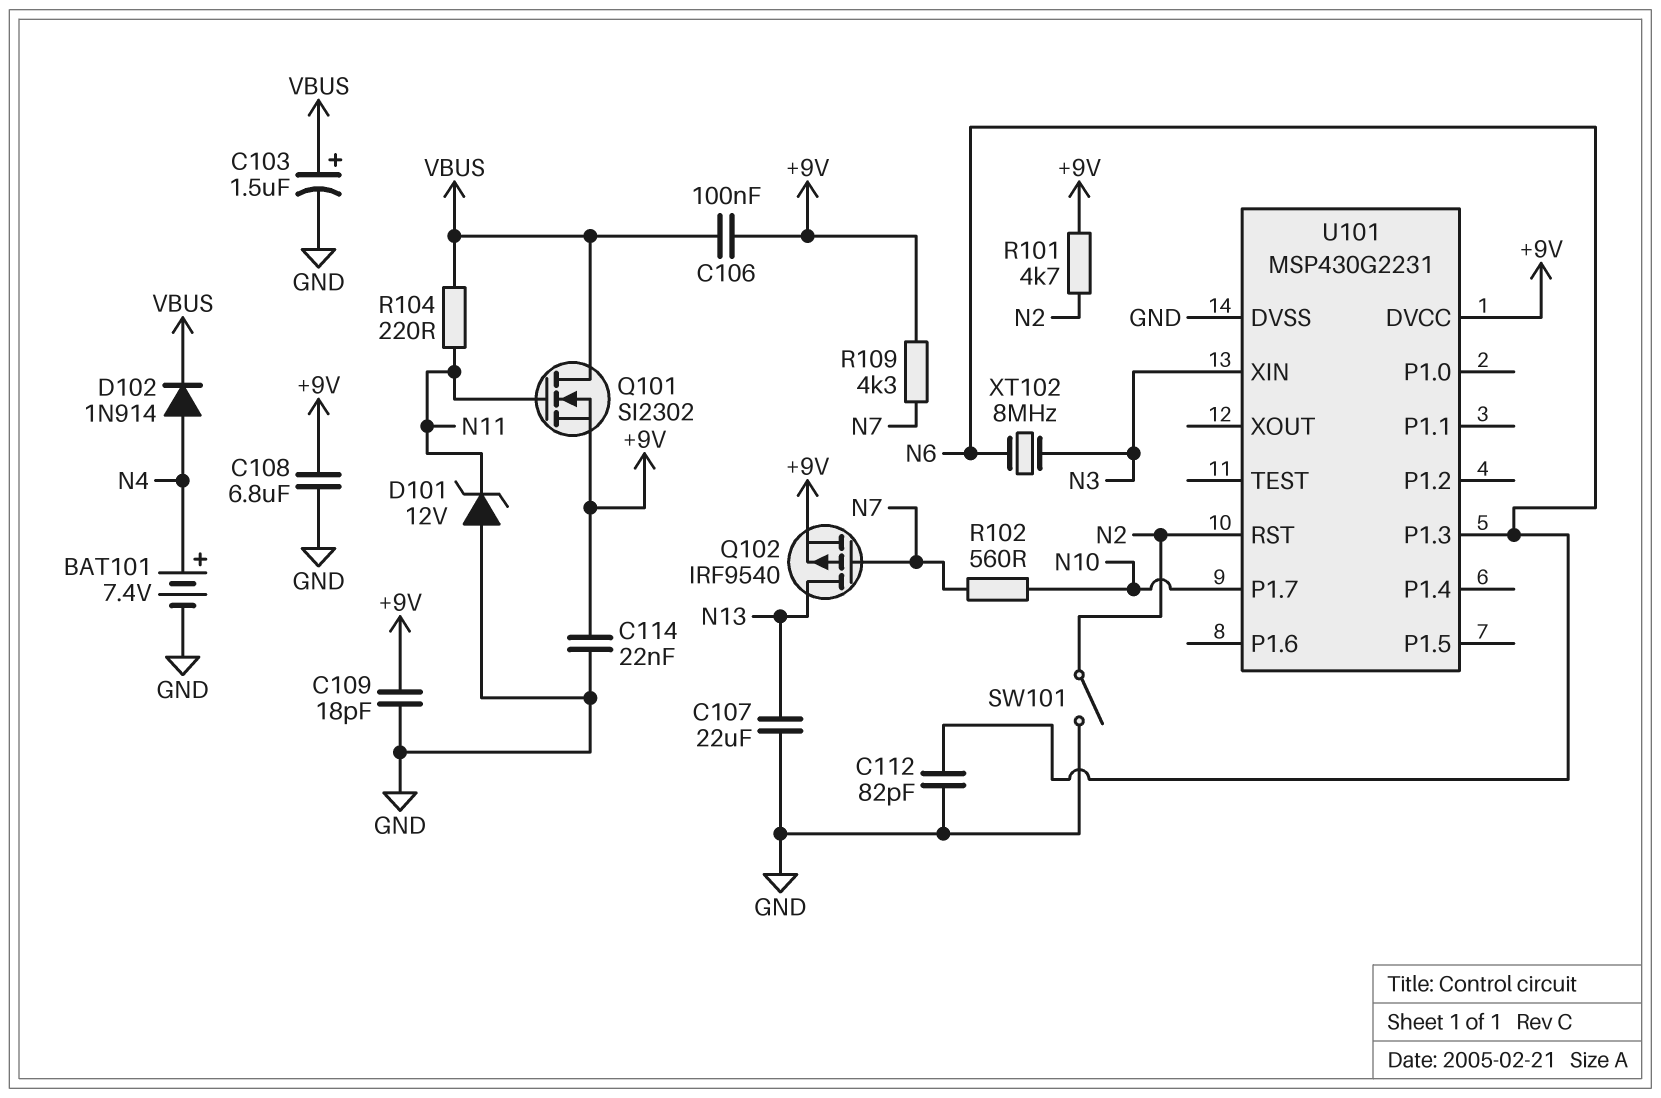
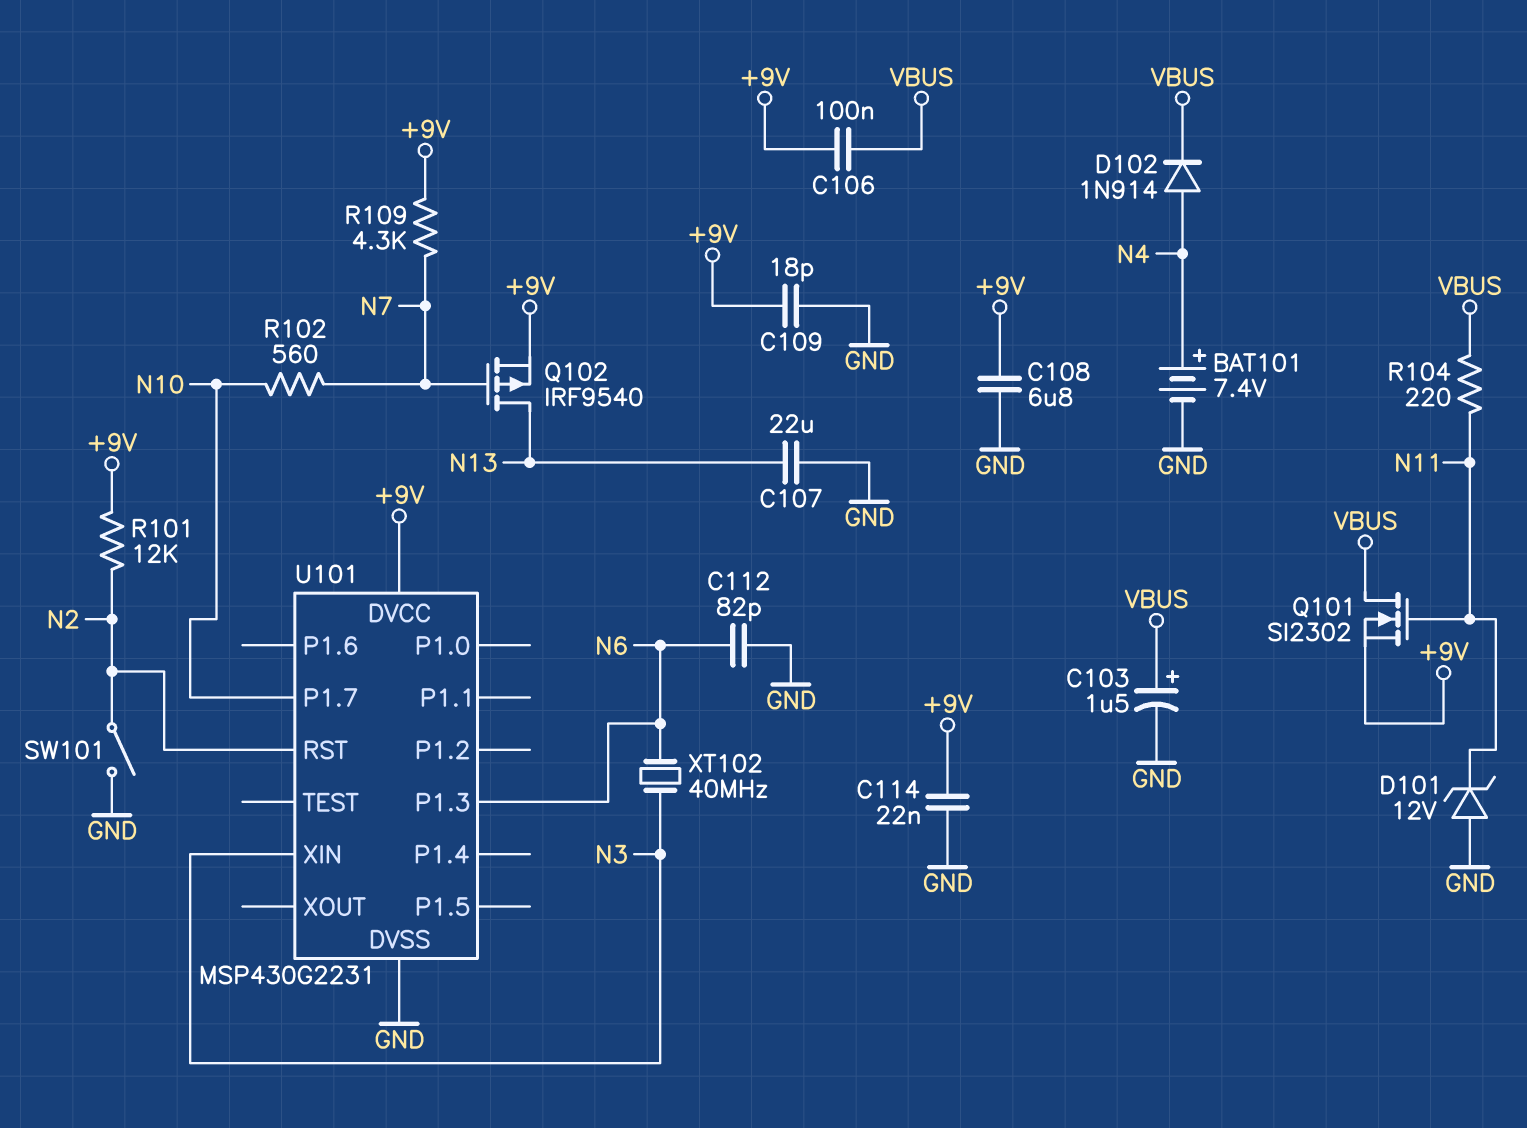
R101: 4.7k (+9V, N2) -> 12k (+9V, N2)
XT102: 8MHz (N3, N6) -> 40MHz (N3, N6)

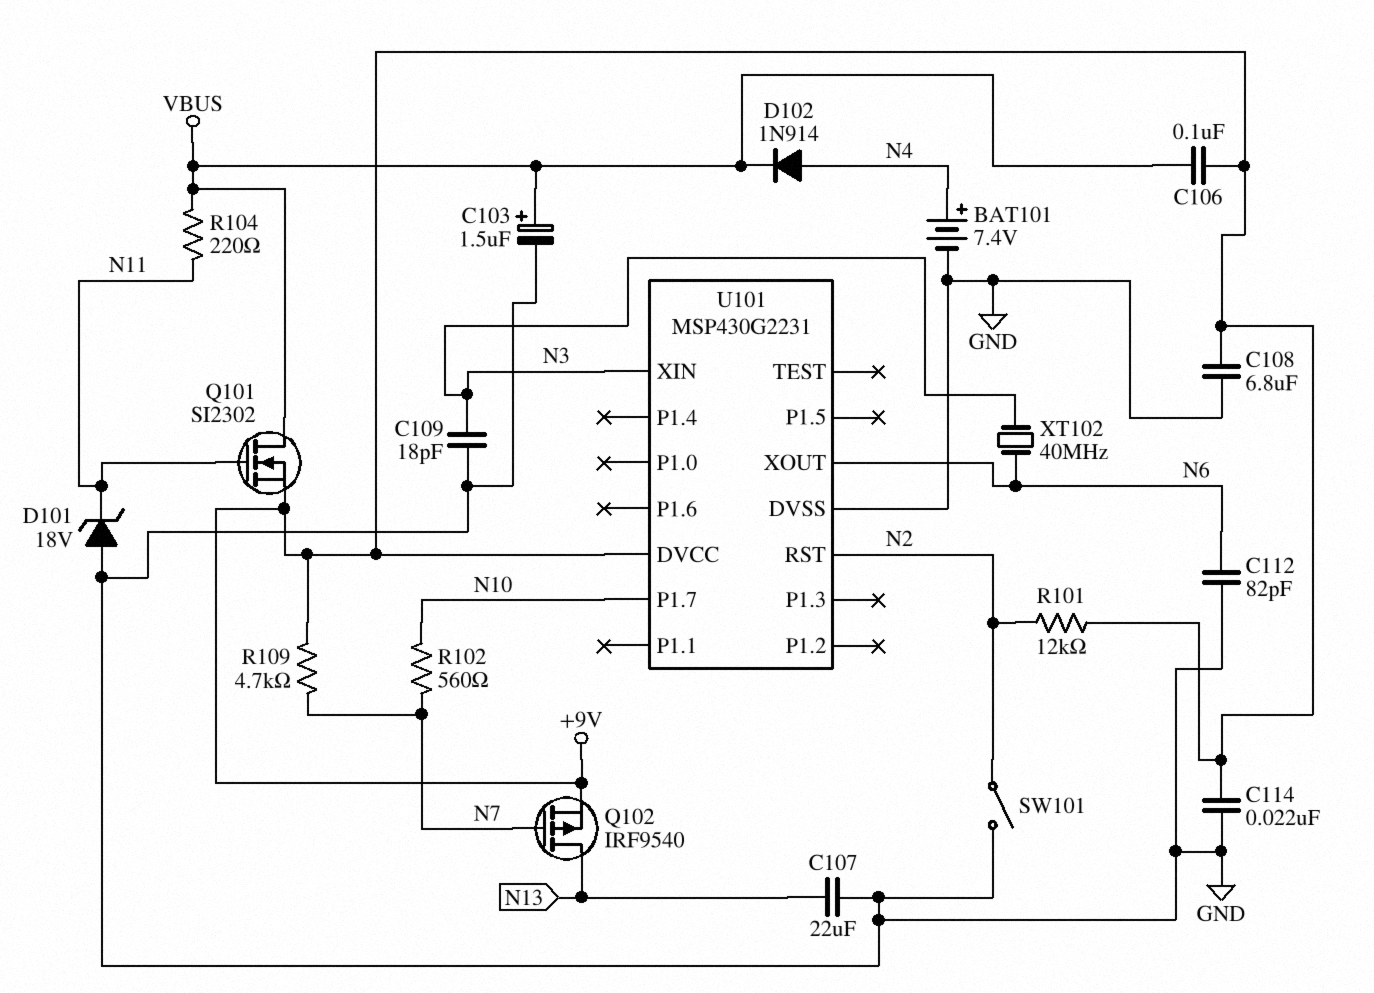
C109: 18pF (+9V, GND) -> 18pF (GND, N3)
D101: zener 12V (A GND, K N11) -> zener 18V (A GND, K N11)
R109: 4.3k (+9V, N7) -> 4.7k (+9V, N7)
U101 pin P1.3: N6 -> none
U101 pin XOUT: none -> N6

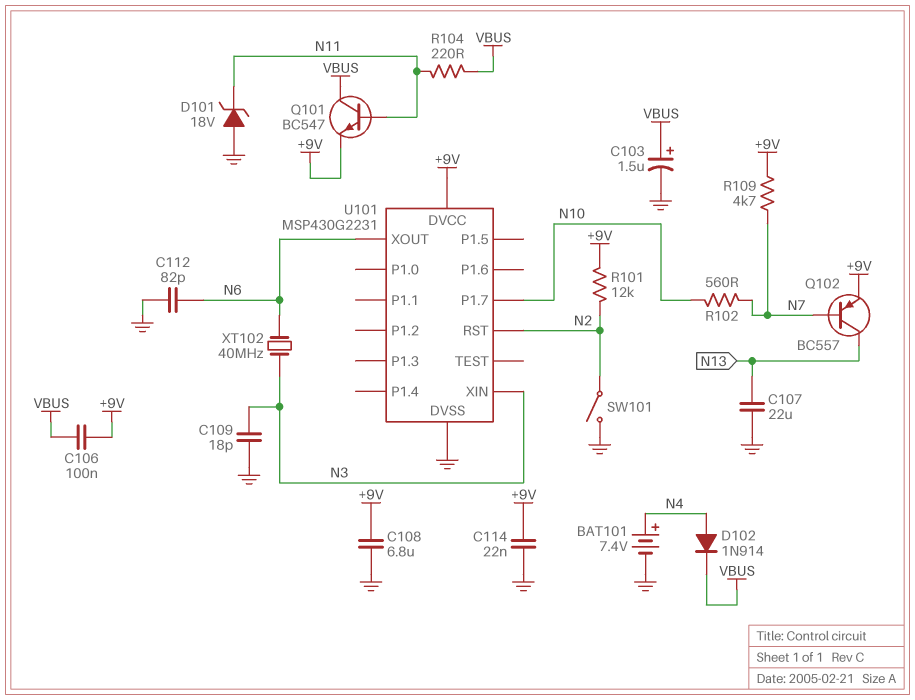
Q101: NMOS SI2302 (G N11, D VBUS, S +9V) -> NPN BC547 (B N11, C VBUS, E +9V)
Q102: PMOS IRF9540 (G N7, D N13, S +9V) -> PNP BC557 (B N7, C N13, E +9V)

